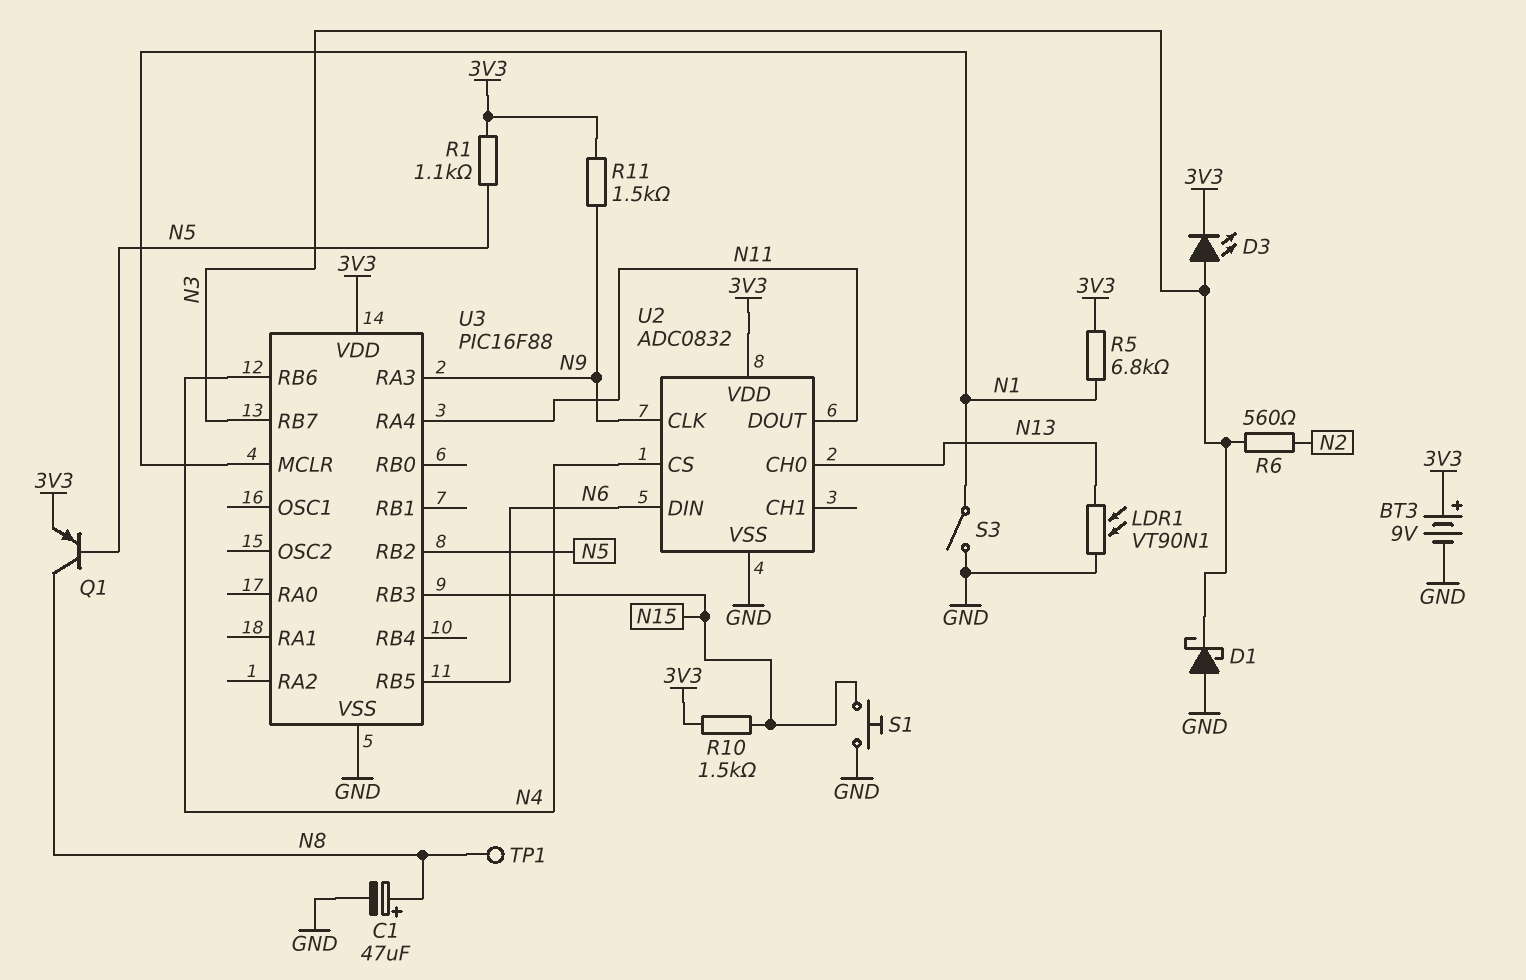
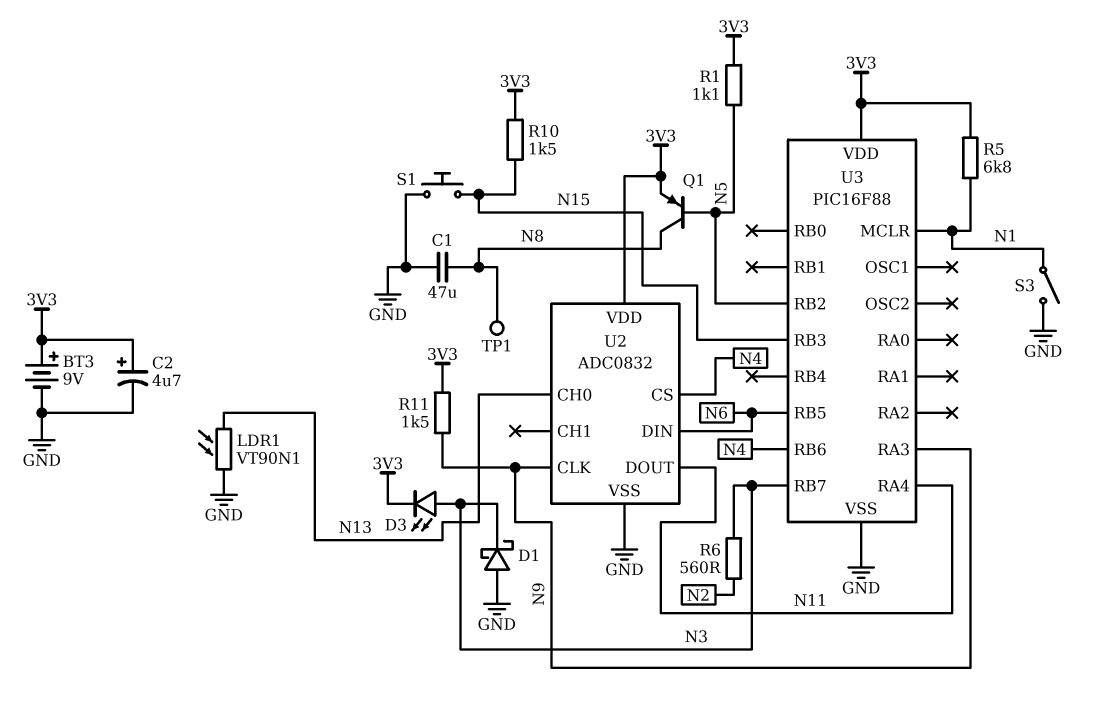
C1: 47uF (plus N8, minus GND) -> 47uF (GND, N8)
C2: none -> 4.7uF (plus 3V3, minus GND)

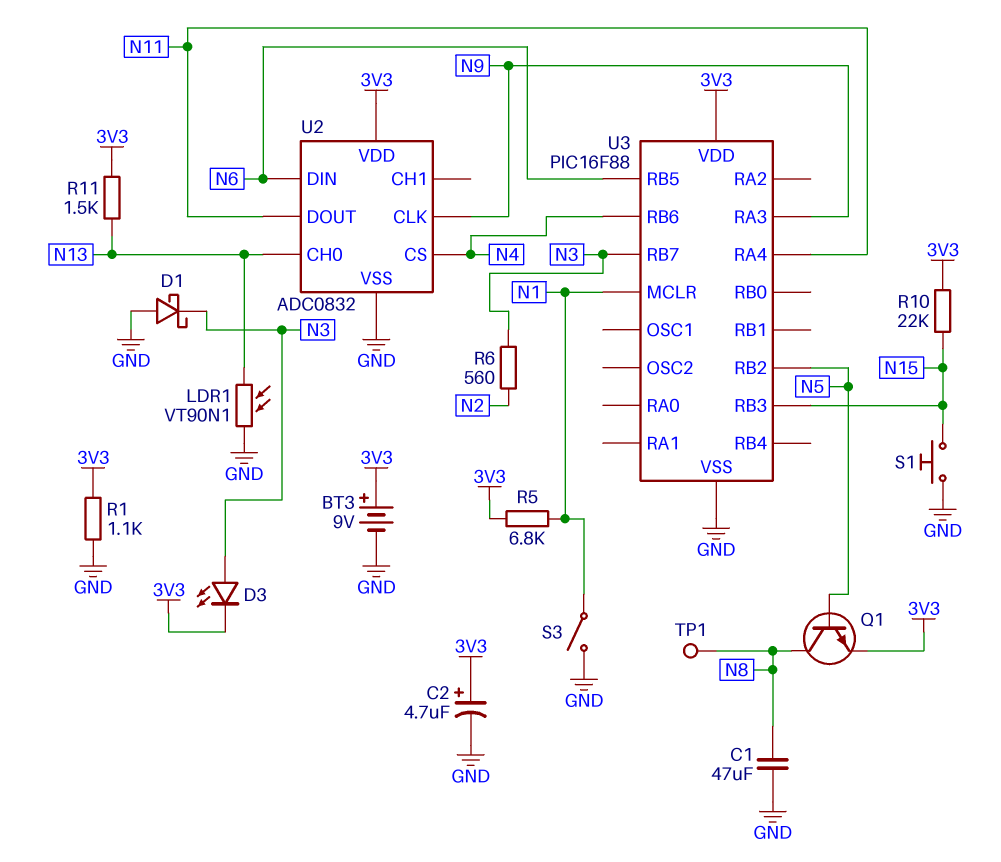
Q1: PNP (B N5, C N8, E 3V3) -> NPN (B N5, C N8, E 3V3)
R1: 1.1k (3V3, N5) -> 1.1k (3V3, GND)
R10: 1.5k (3V3, N15) -> 22k (3V3, N15)
R11: 1.5k (3V3, N9) -> 1.5k (3V3, N13)

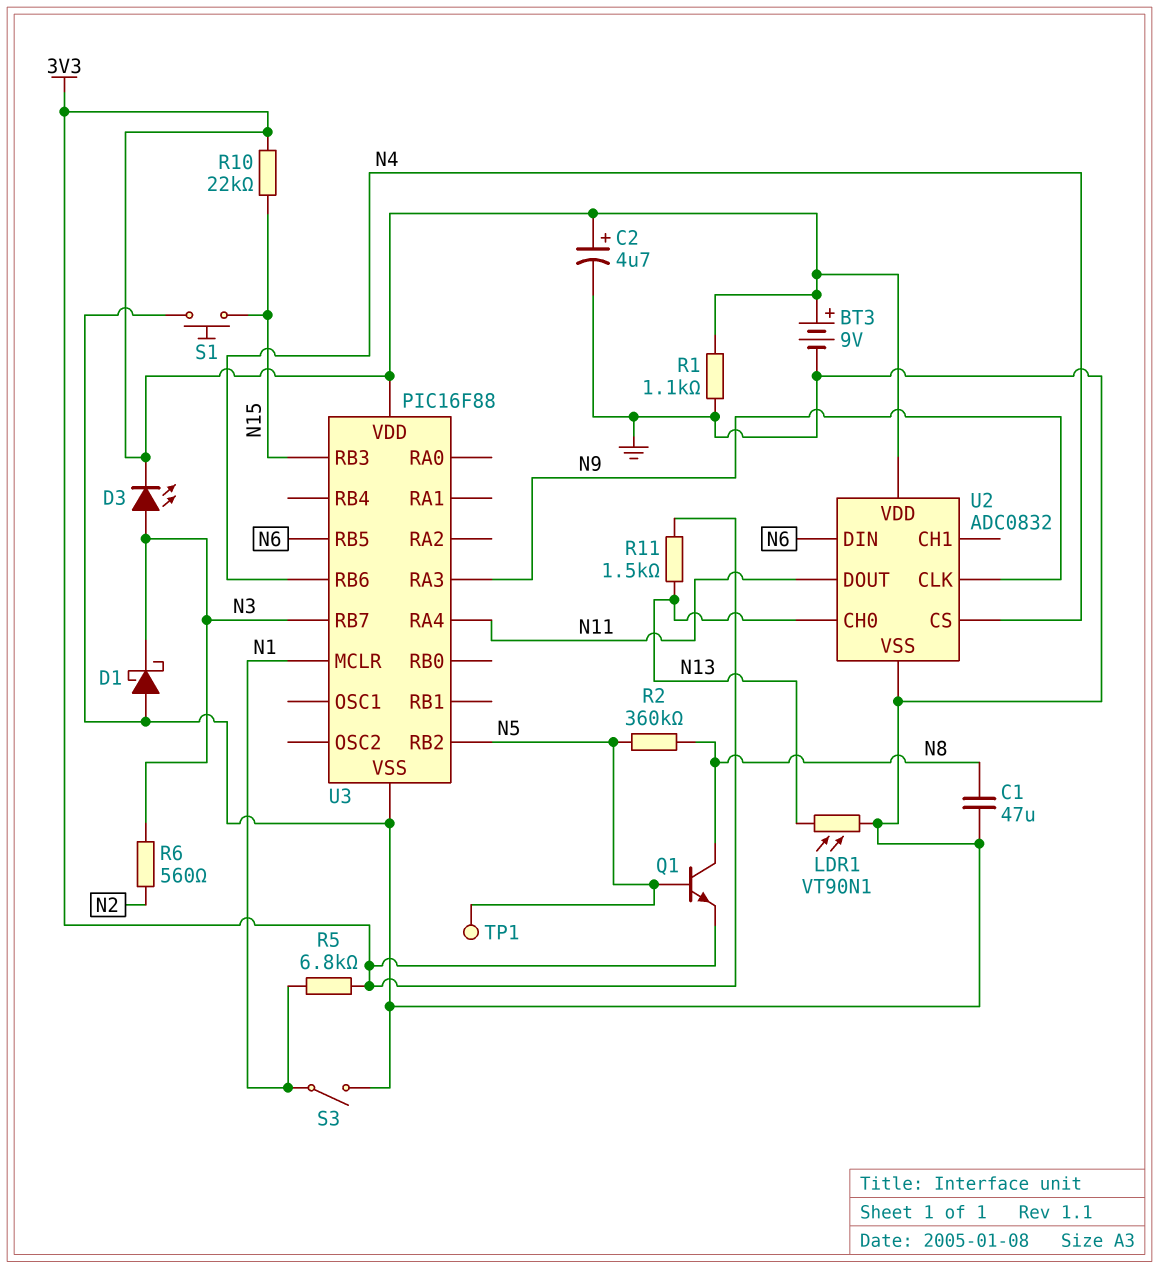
R2: none -> 360k (N5, N8)
TP1: test point (N8) -> test point (N5)

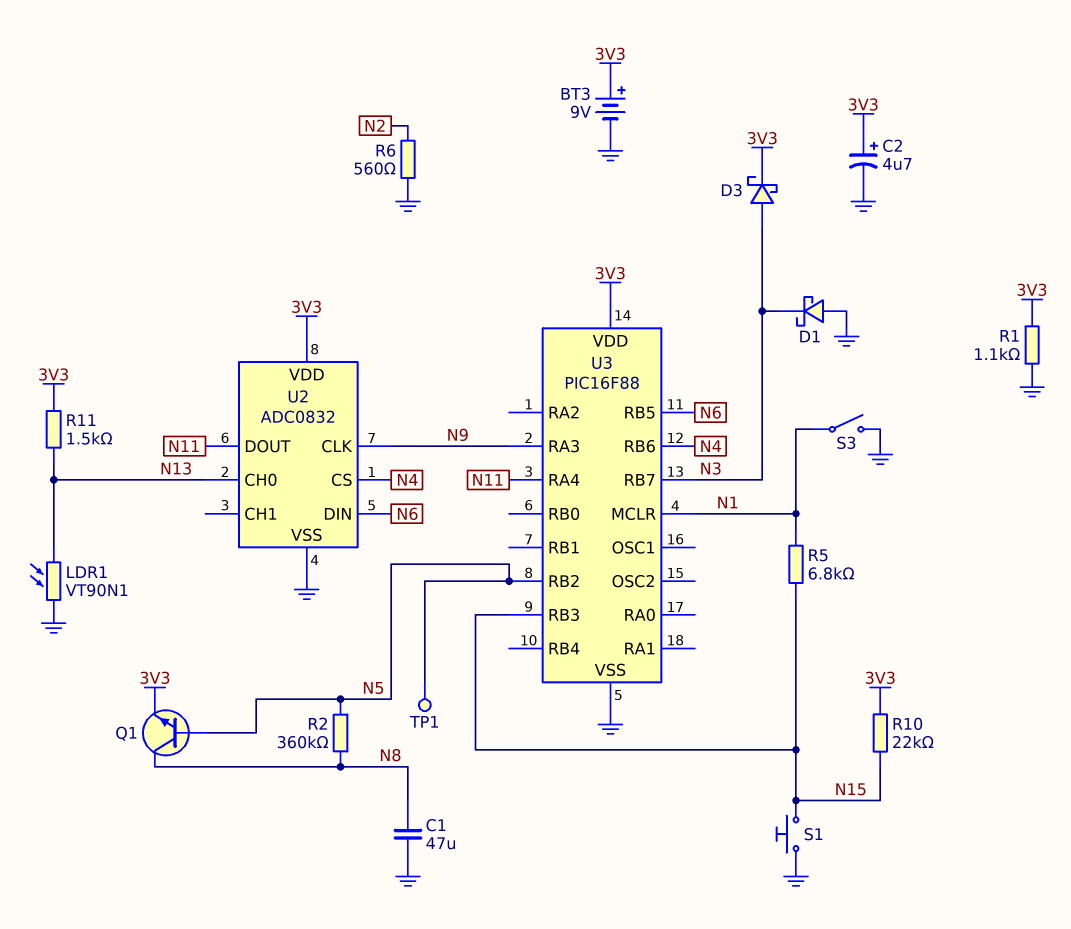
D3: LED (A N3, K 3V3) -> schottky (A N3, K 3V3)
R5: 6.8k (3V3, N1) -> 6.8k (N1, N15)
R6: 560 (N2, N3) -> 560 (GND, N2)

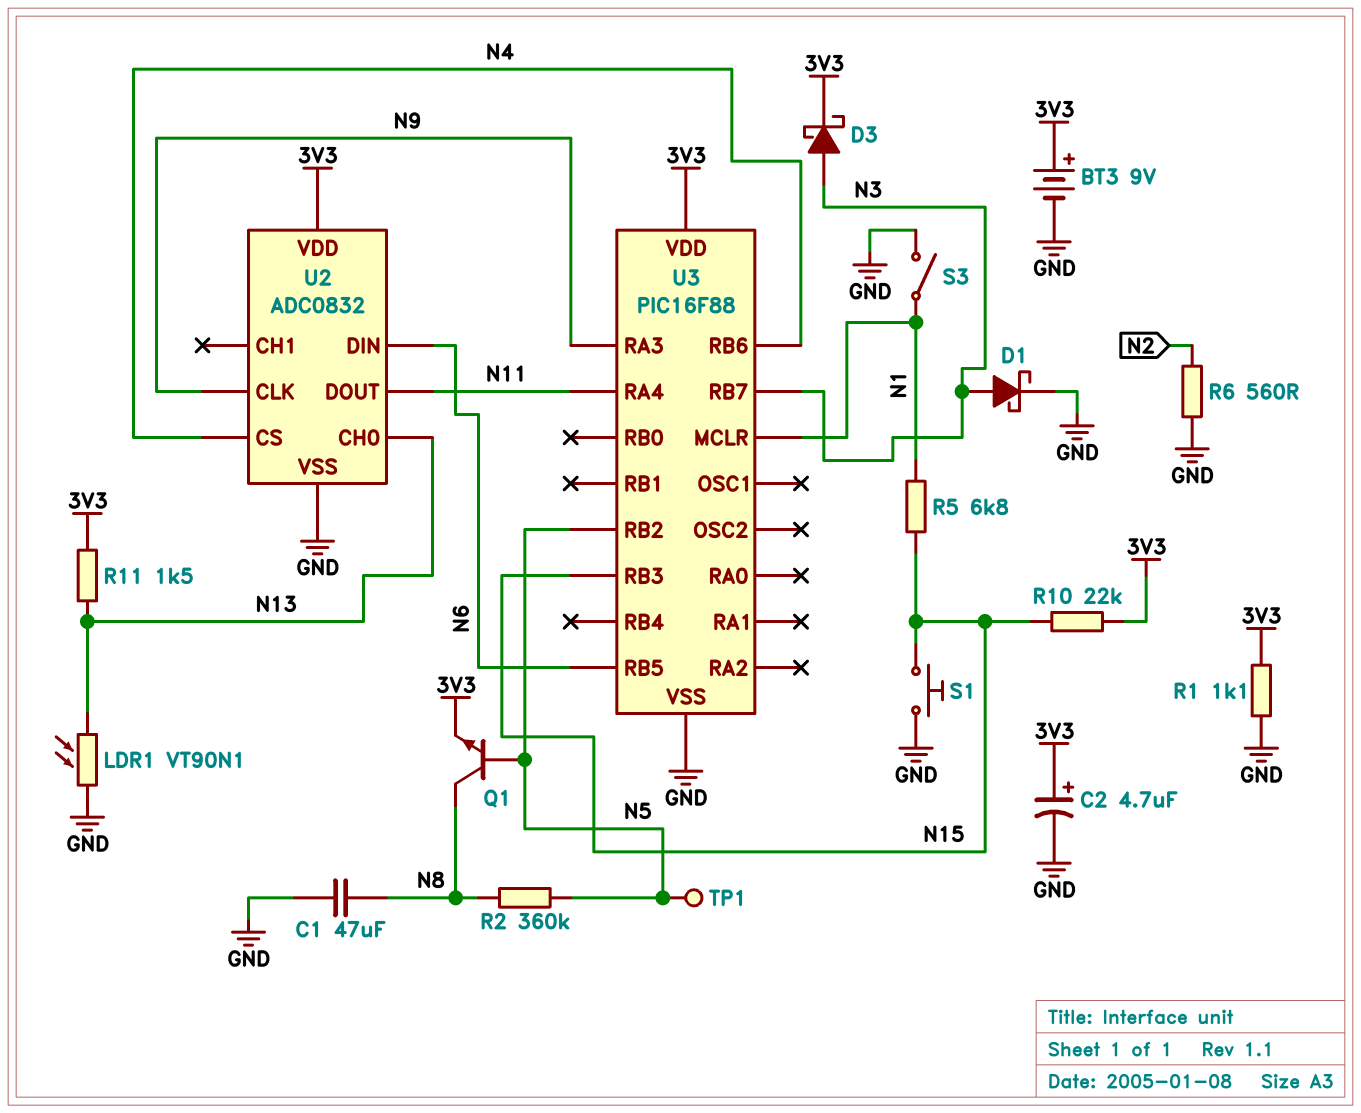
D1: schottky (A GND, K N3) -> schottky (A N3, K GND)

